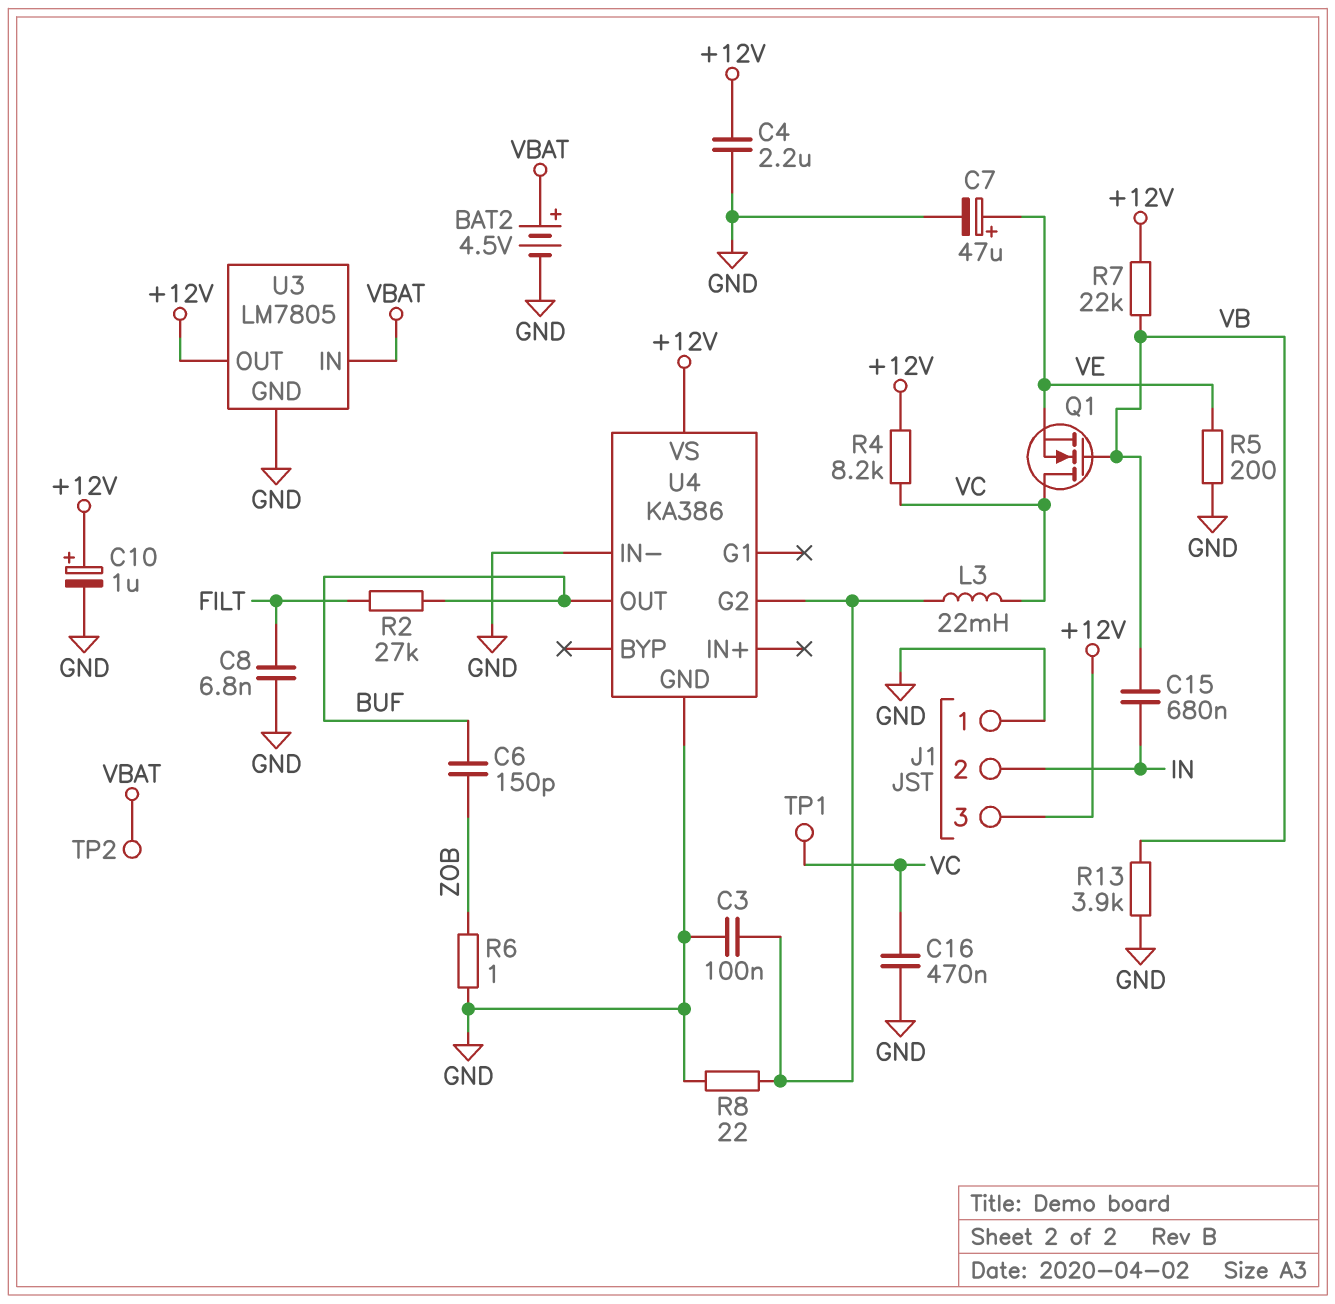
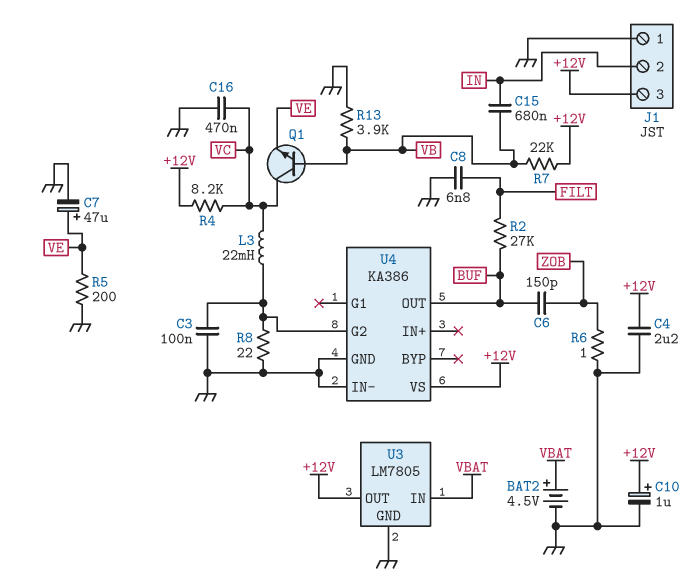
Q1: NMOS (G VB, D VC, S VE) -> NPN (B VB, C VC, E VE)
TP1: test point (VC) -> none
TP2: test point (VBAT) -> none

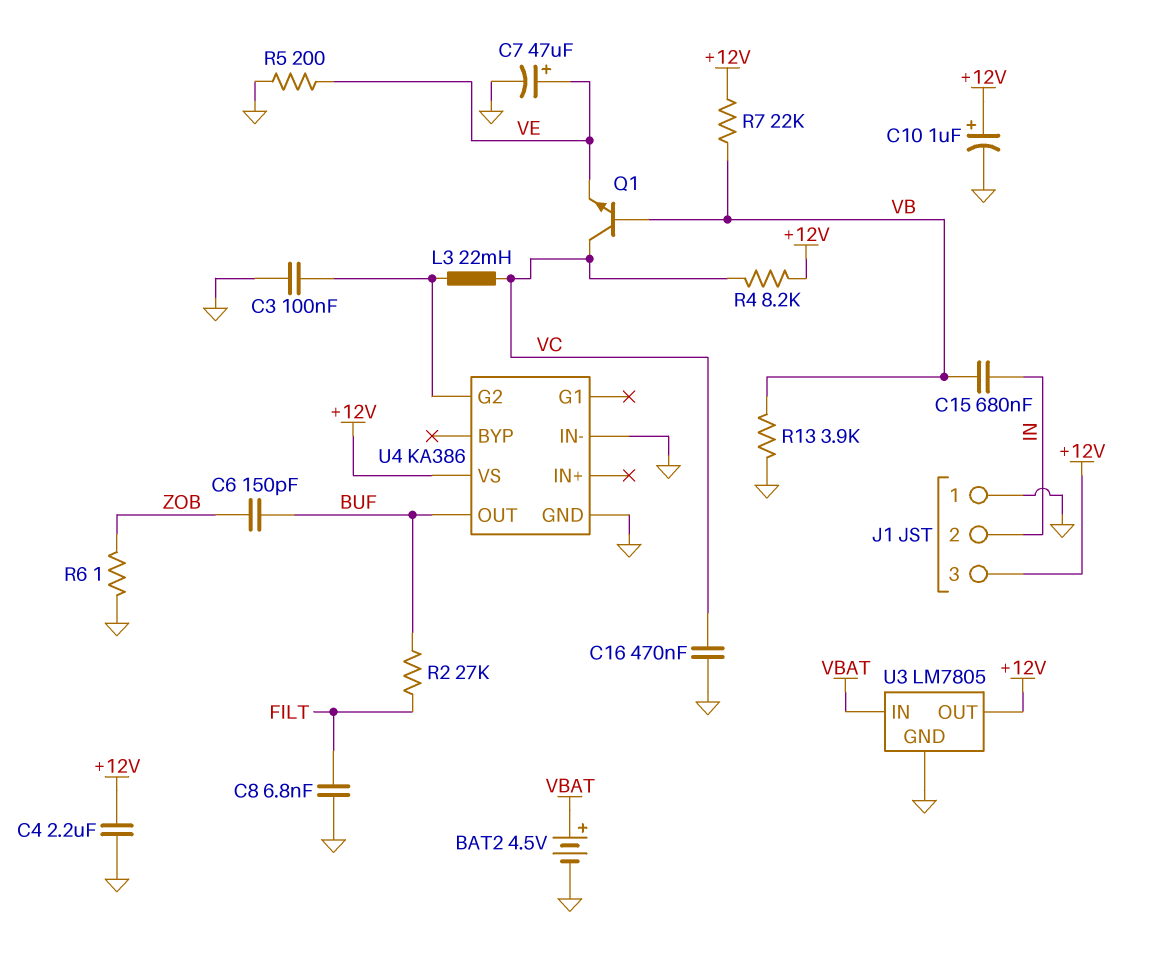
R8: 22 (GND, U4/G2) -> none

